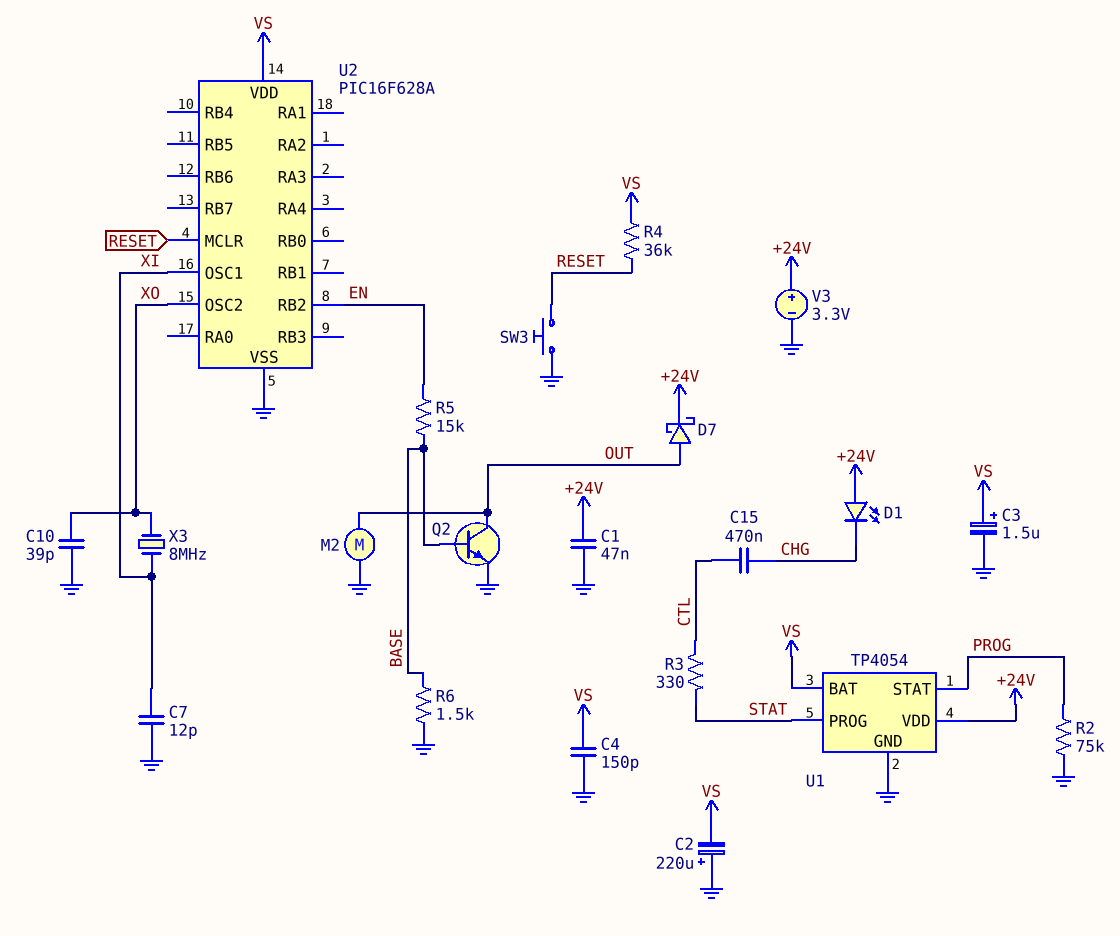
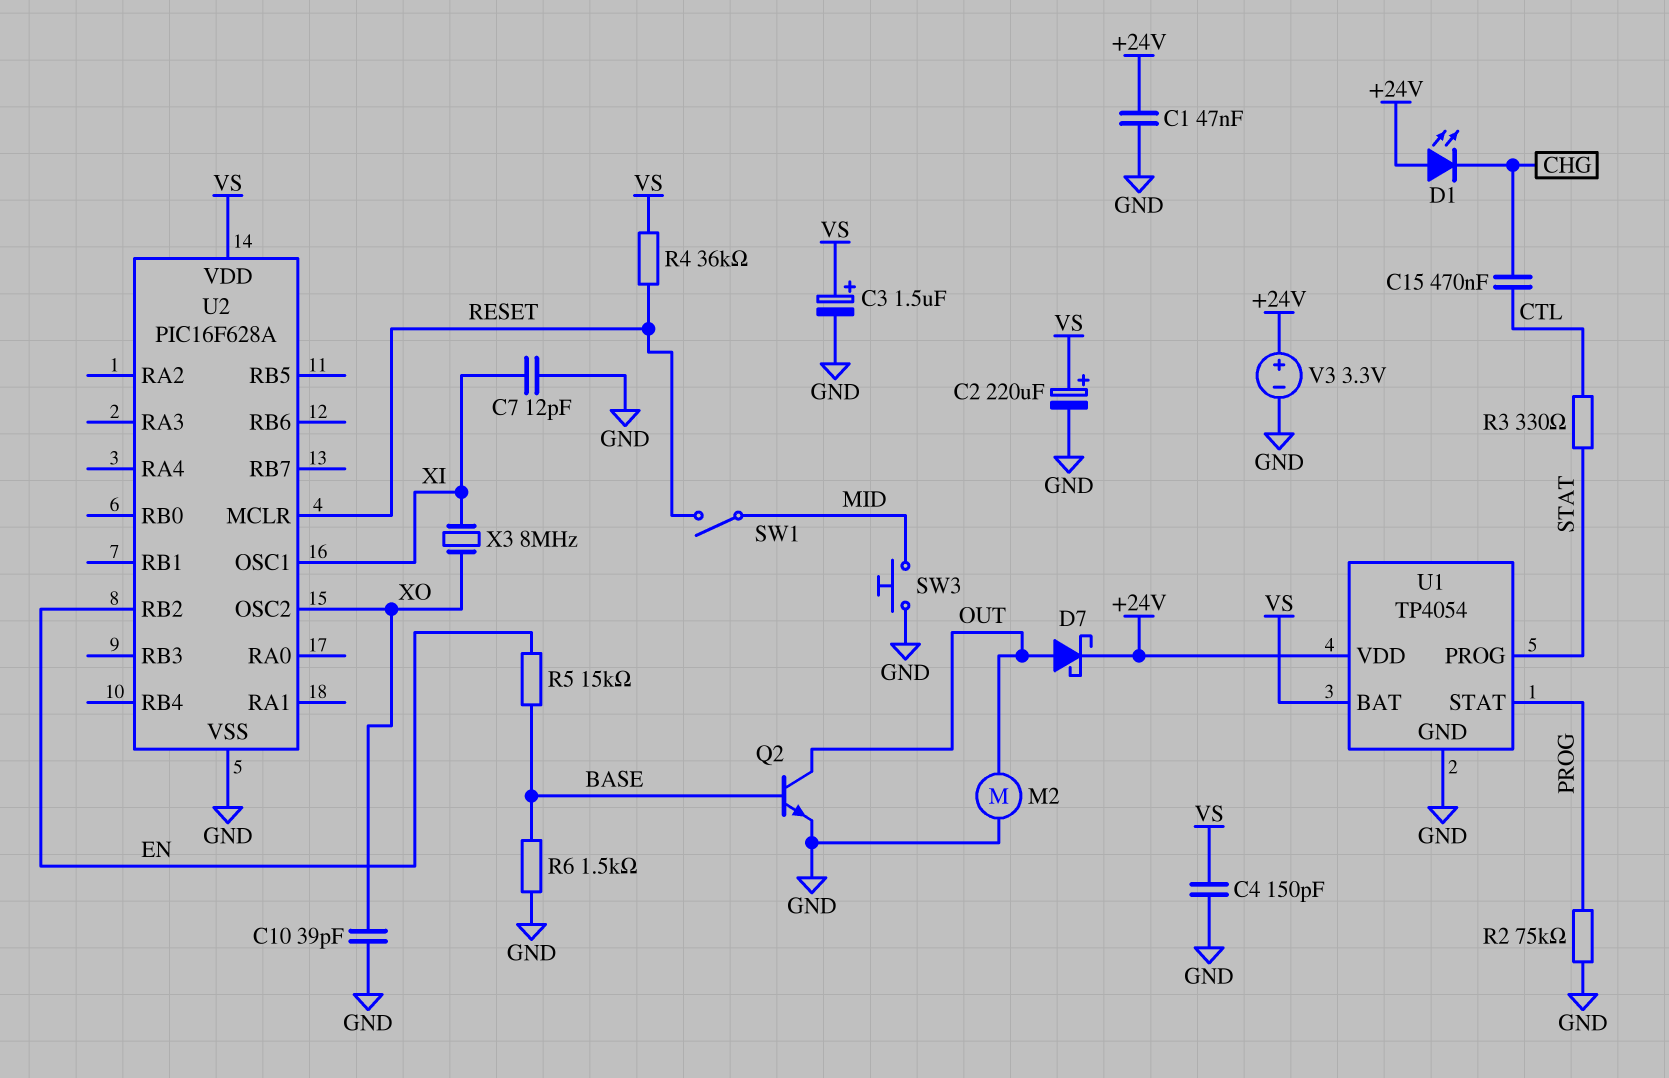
C2: 220uF (plus GND, minus VS) -> 220uF (plus VS, minus GND)
SW1: none -> switch (MID, RESET)
SW3: button (GND, RESET) -> button (GND, MID)

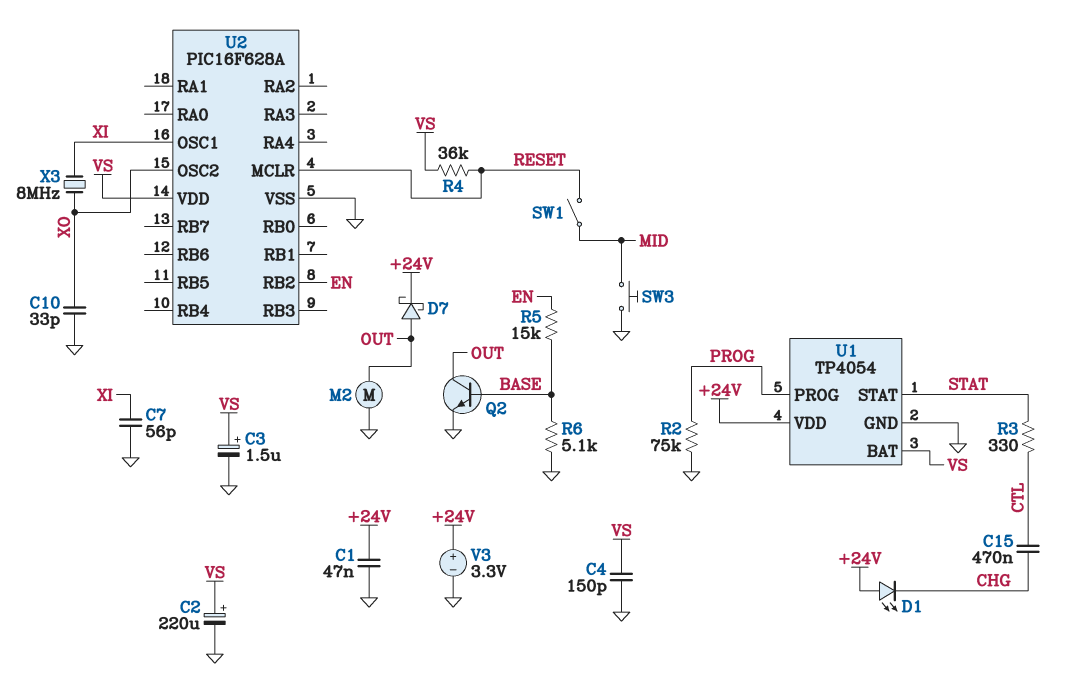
C7: 12pF (GND, XI) -> 56pF (GND, XI)
C10: 39pF (GND, XO) -> 33pF (GND, XO)
R6: 1.5k (BASE, GND) -> 5.1k (BASE, GND)
U1 pin PROG: STAT -> PROG
U1 pin STAT: PROG -> STAT

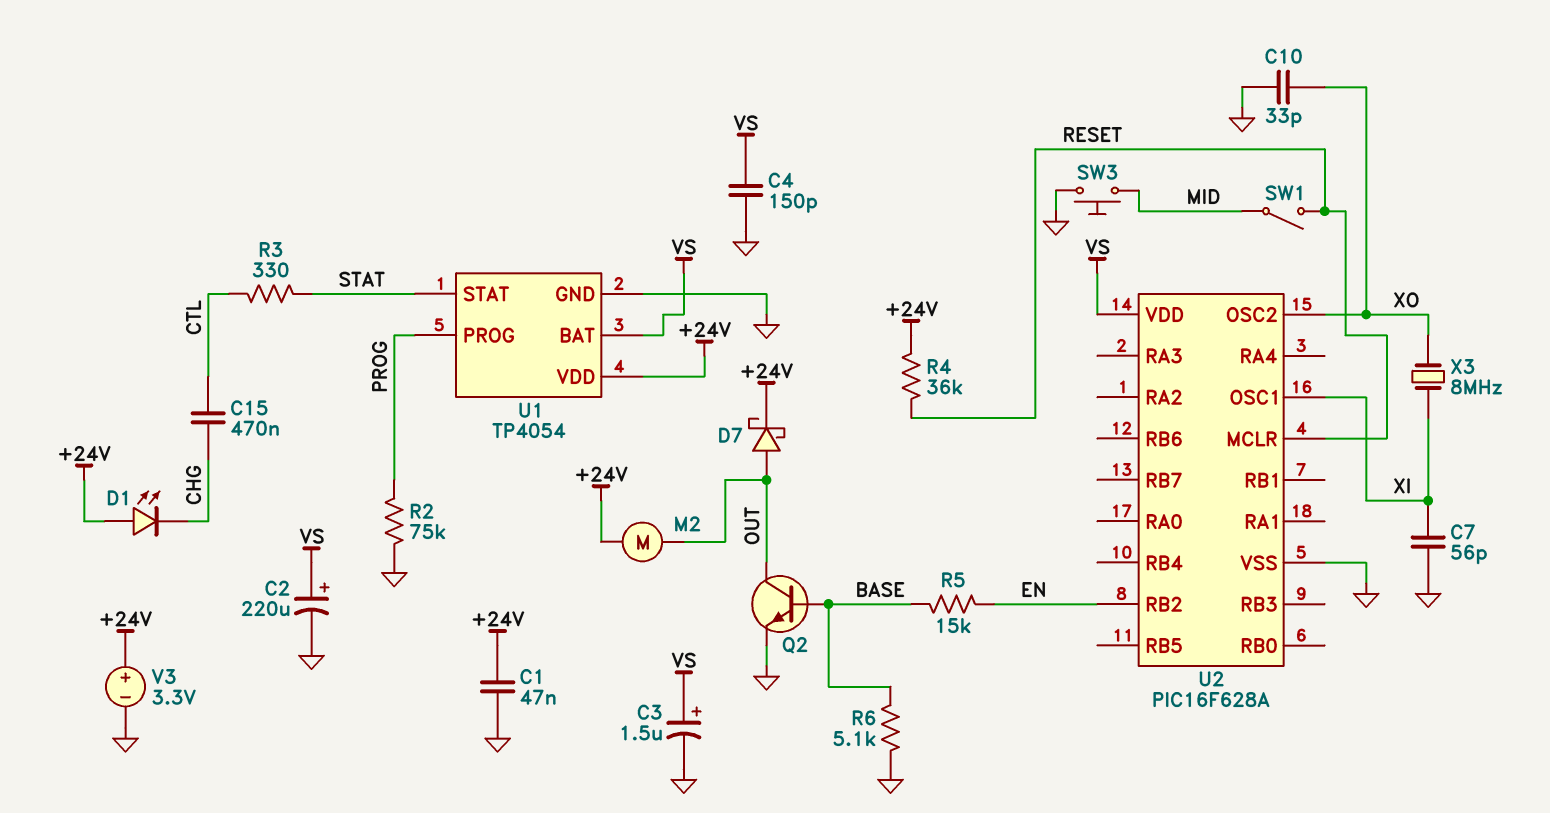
M2: motor (GND, OUT) -> motor (+24V, OUT)
R4: 36k (RESET, VS) -> 36k (+24V, RESET)

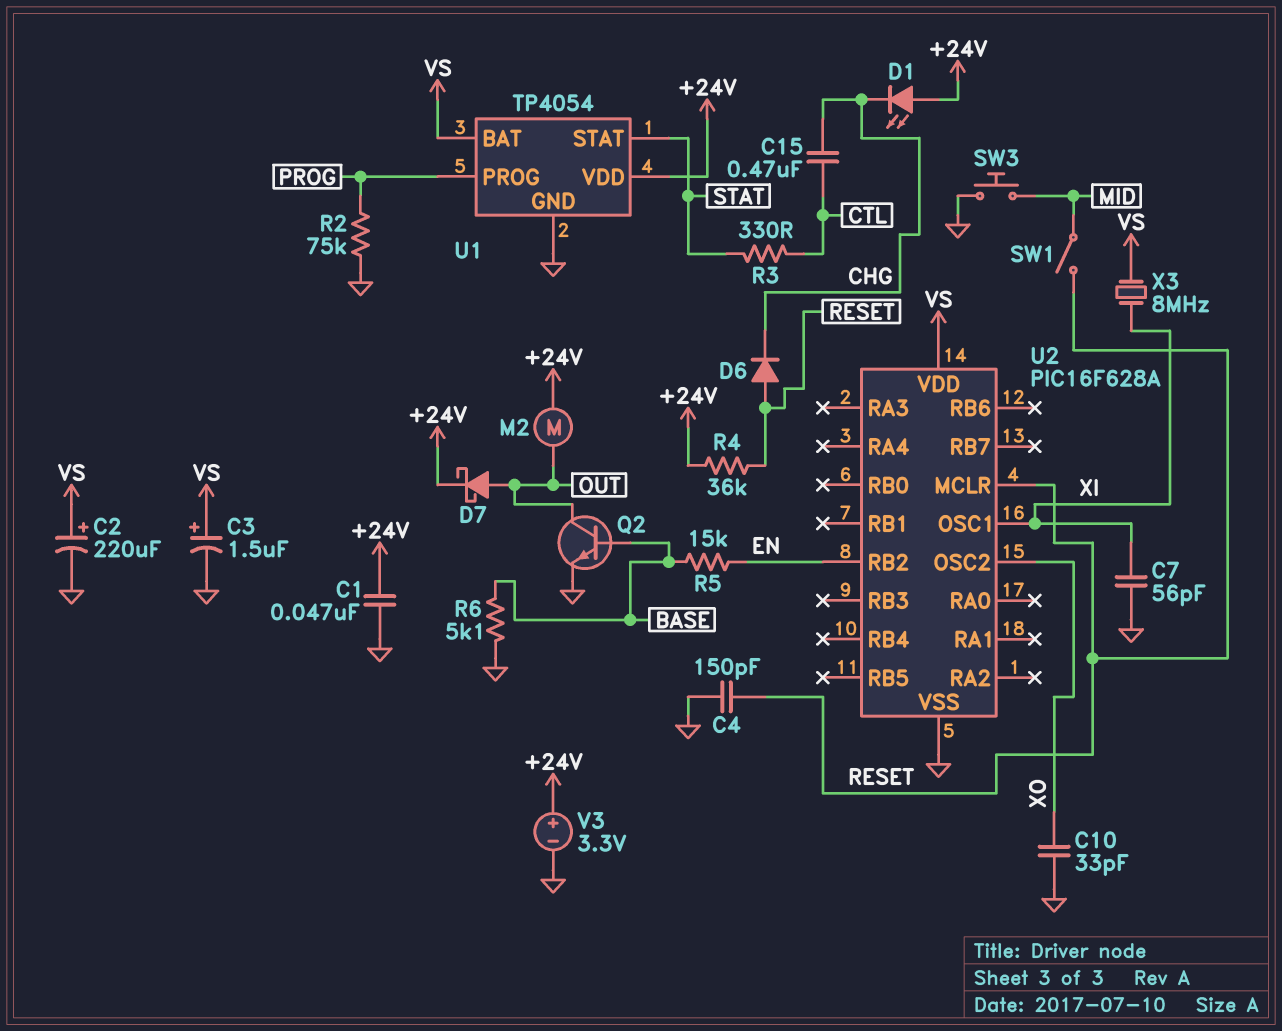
C4: 150pF (GND, VS) -> 150pF (GND, RESET)
D6: none -> diode (A RESET, K CHG)
X3: 8MHz (XI, XO) -> 8MHz (VS, XI)

